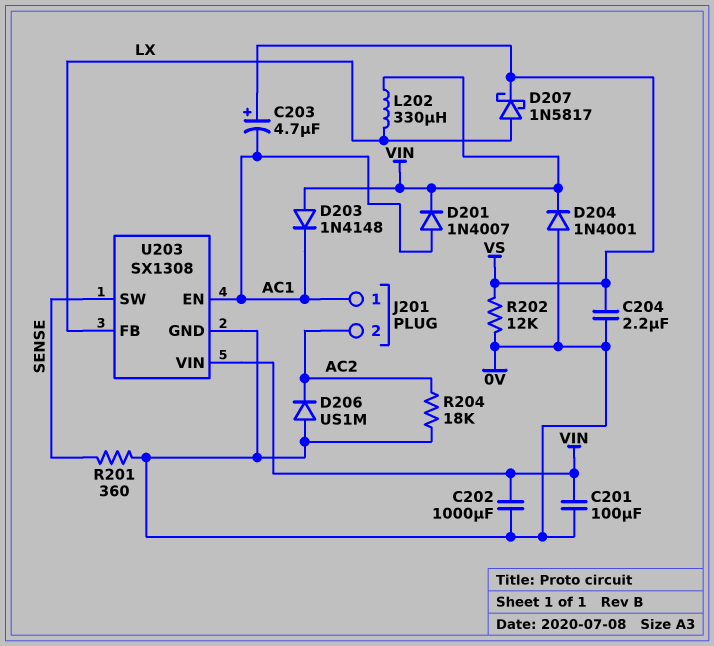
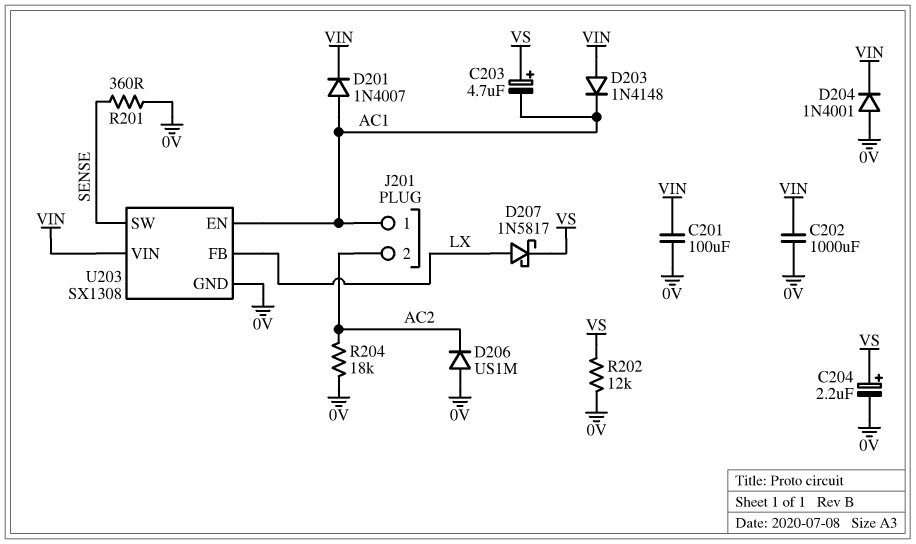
C204: 2.2uF (0V, VS) -> 2.2uF (plus VS, minus 0V)
L202: 330uH (LX, VIN) -> none

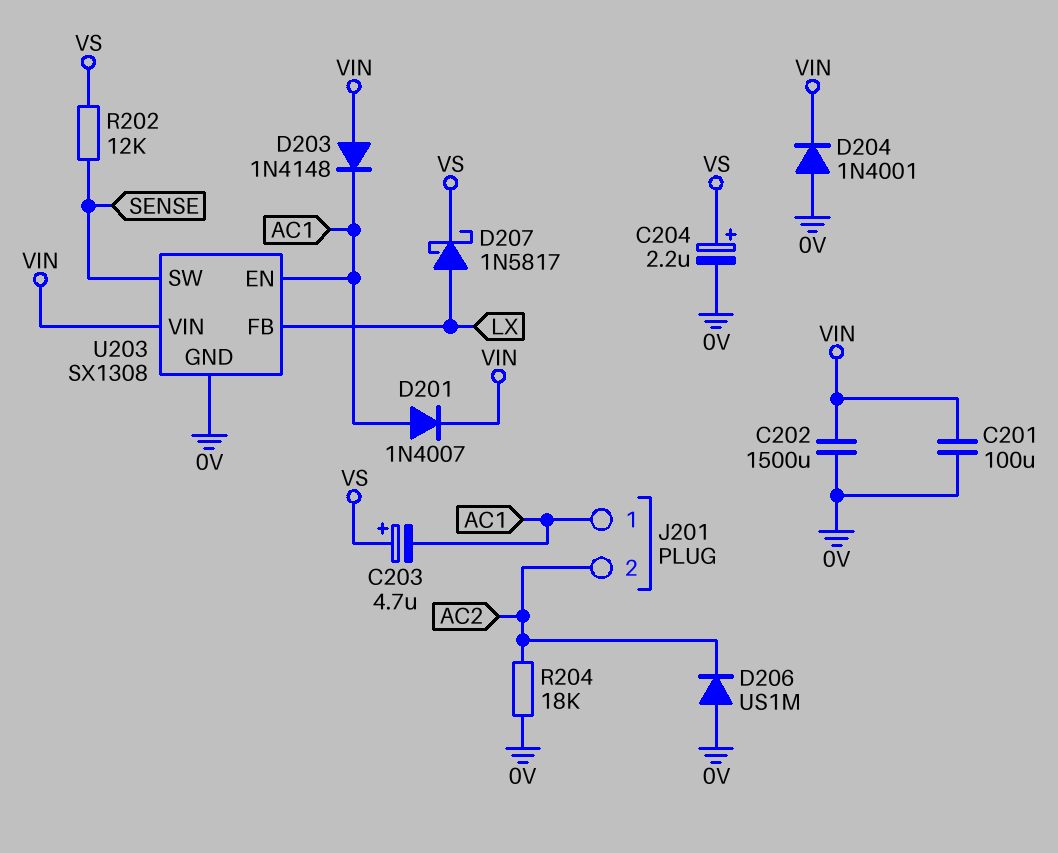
C202: 1000uF (0V, VIN) -> 1500uF (0V, VIN)
R201: 360 (0V, SENSE) -> none
R202: 12k (0V, VS) -> 12k (SENSE, VS)

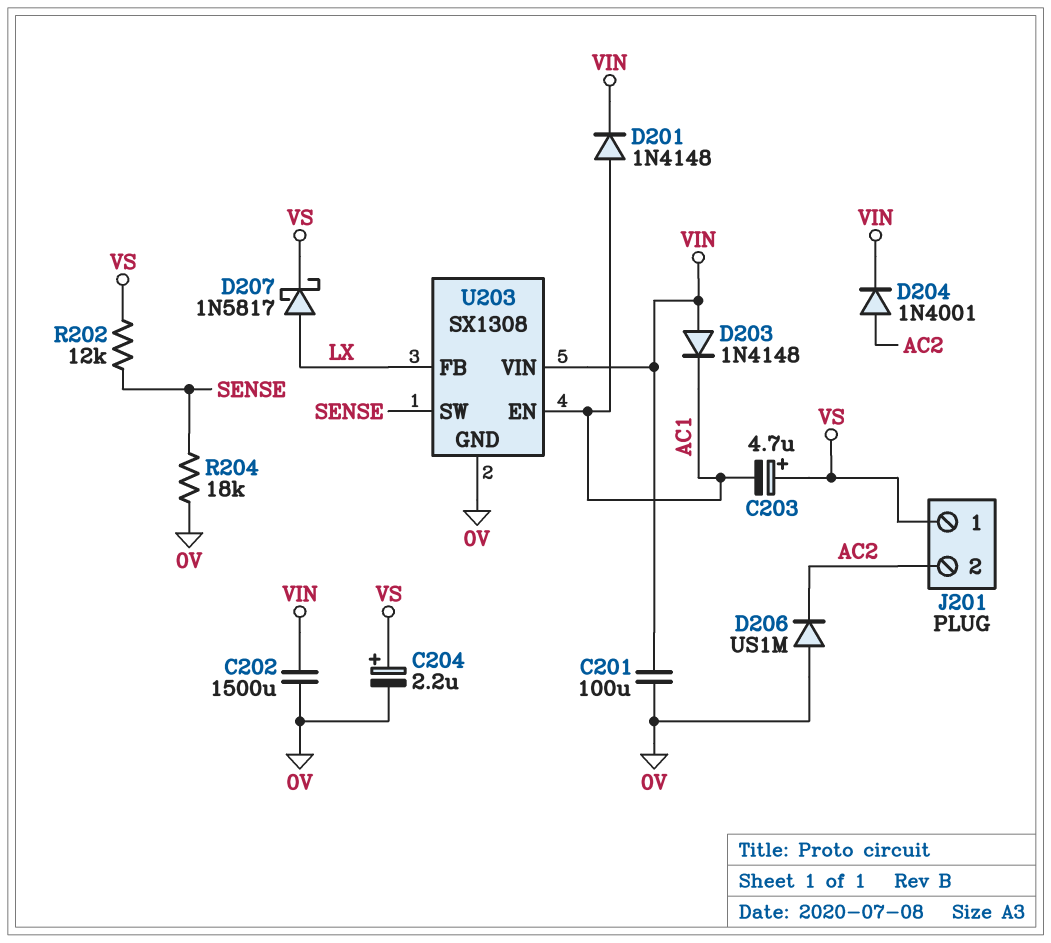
D201: diode 1N4007 (A AC1, K VIN) -> diode 1N4148 (A AC1, K VIN)
D204: diode 1N4001 (A 0V, K VIN) -> diode 1N4001 (A AC2, K VIN)
J201 pin 1: AC1 -> VS
R204: 18k (0V, AC2) -> 18k (0V, SENSE)

